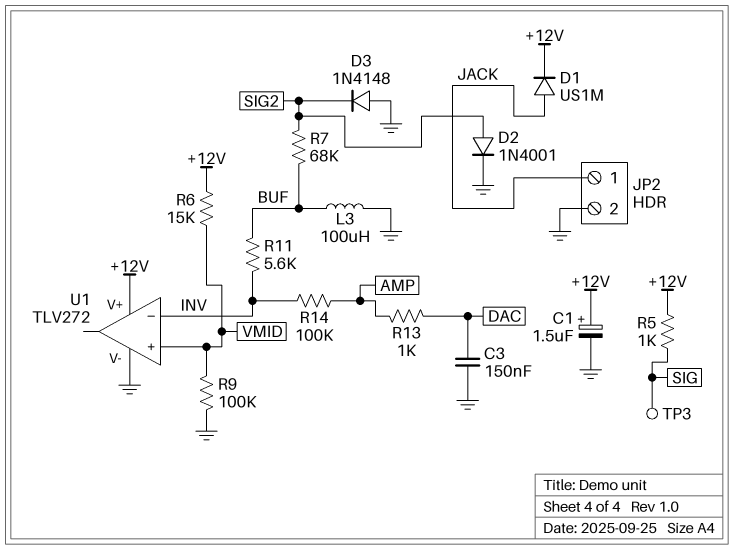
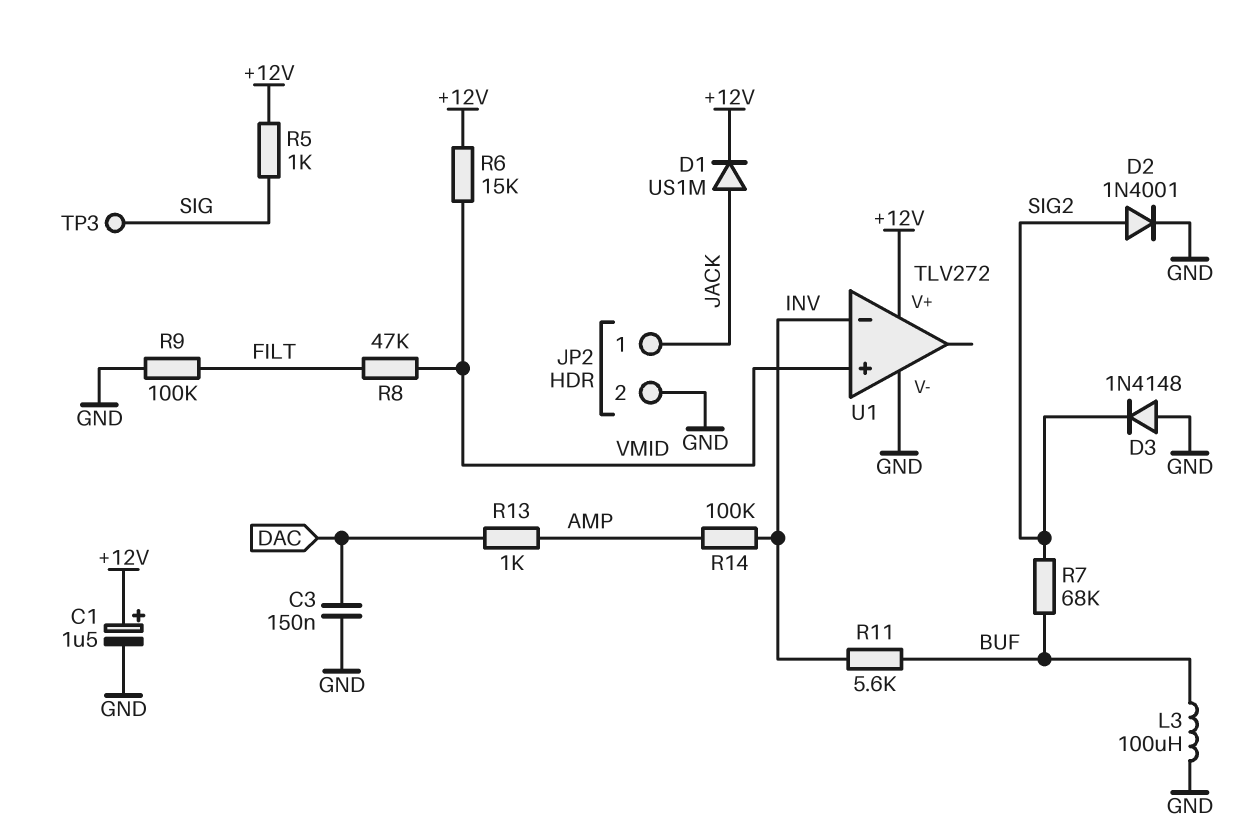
R8: none -> 47k (FILT, VMID)
R9: 100k (GND, VMID) -> 100k (FILT, GND)

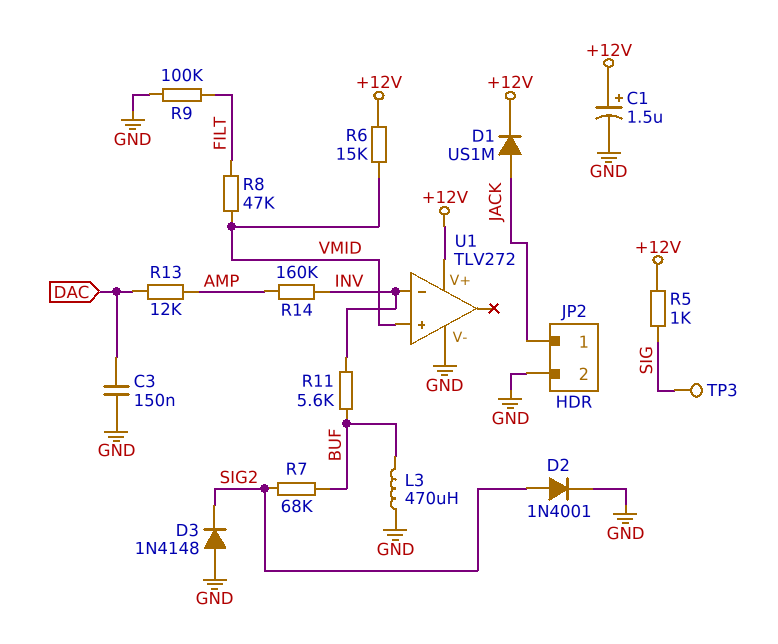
L3: 100uH (BUF, GND) -> 470uH (BUF, GND)
R13: 1k (AMP, DAC) -> 12k (AMP, DAC)
R14: 100k (AMP, INV) -> 160k (AMP, INV)

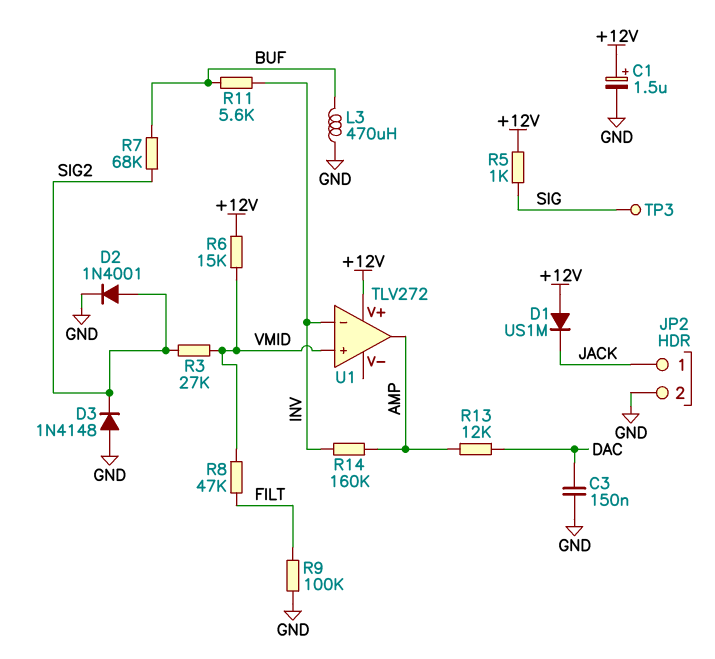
D1: diode US1M (A JACK, K +12V) -> diode US1M (A +12V, K JACK)
R3: none -> 27k (SIG2, VMID)
U1 pin V-: GND -> none
U1 pin out: none -> AMP

